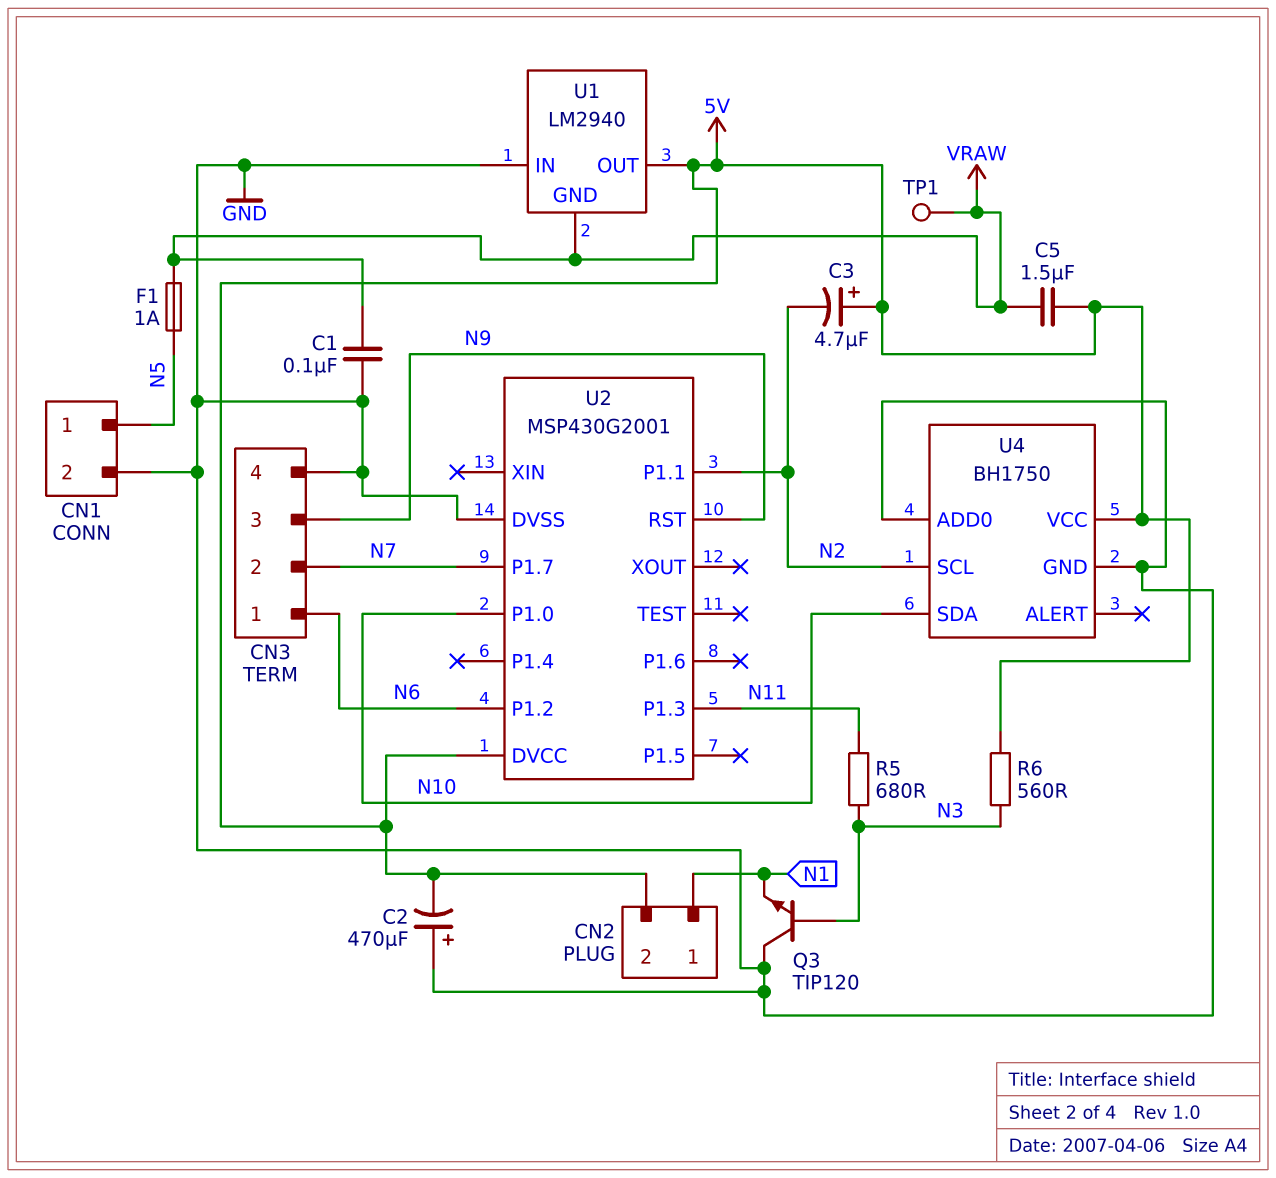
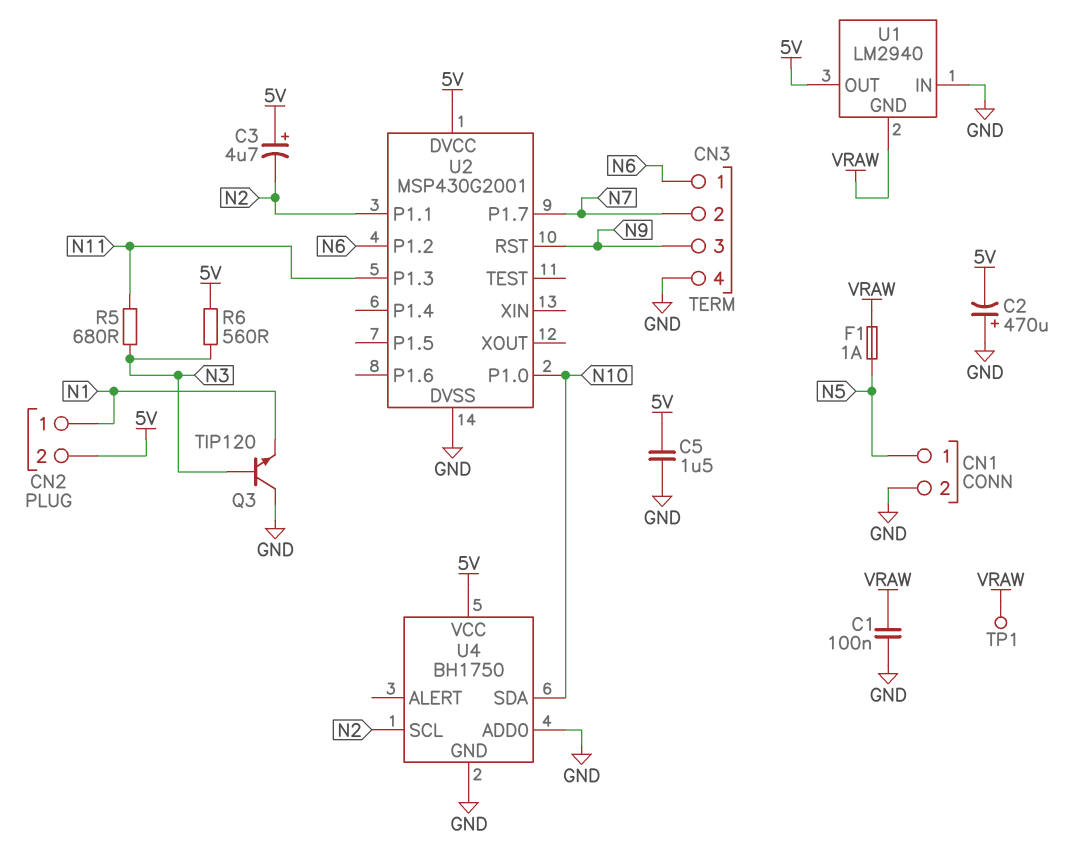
C5: 1.5uF (5V, VRAW) -> 1.5uF (5V, GND)

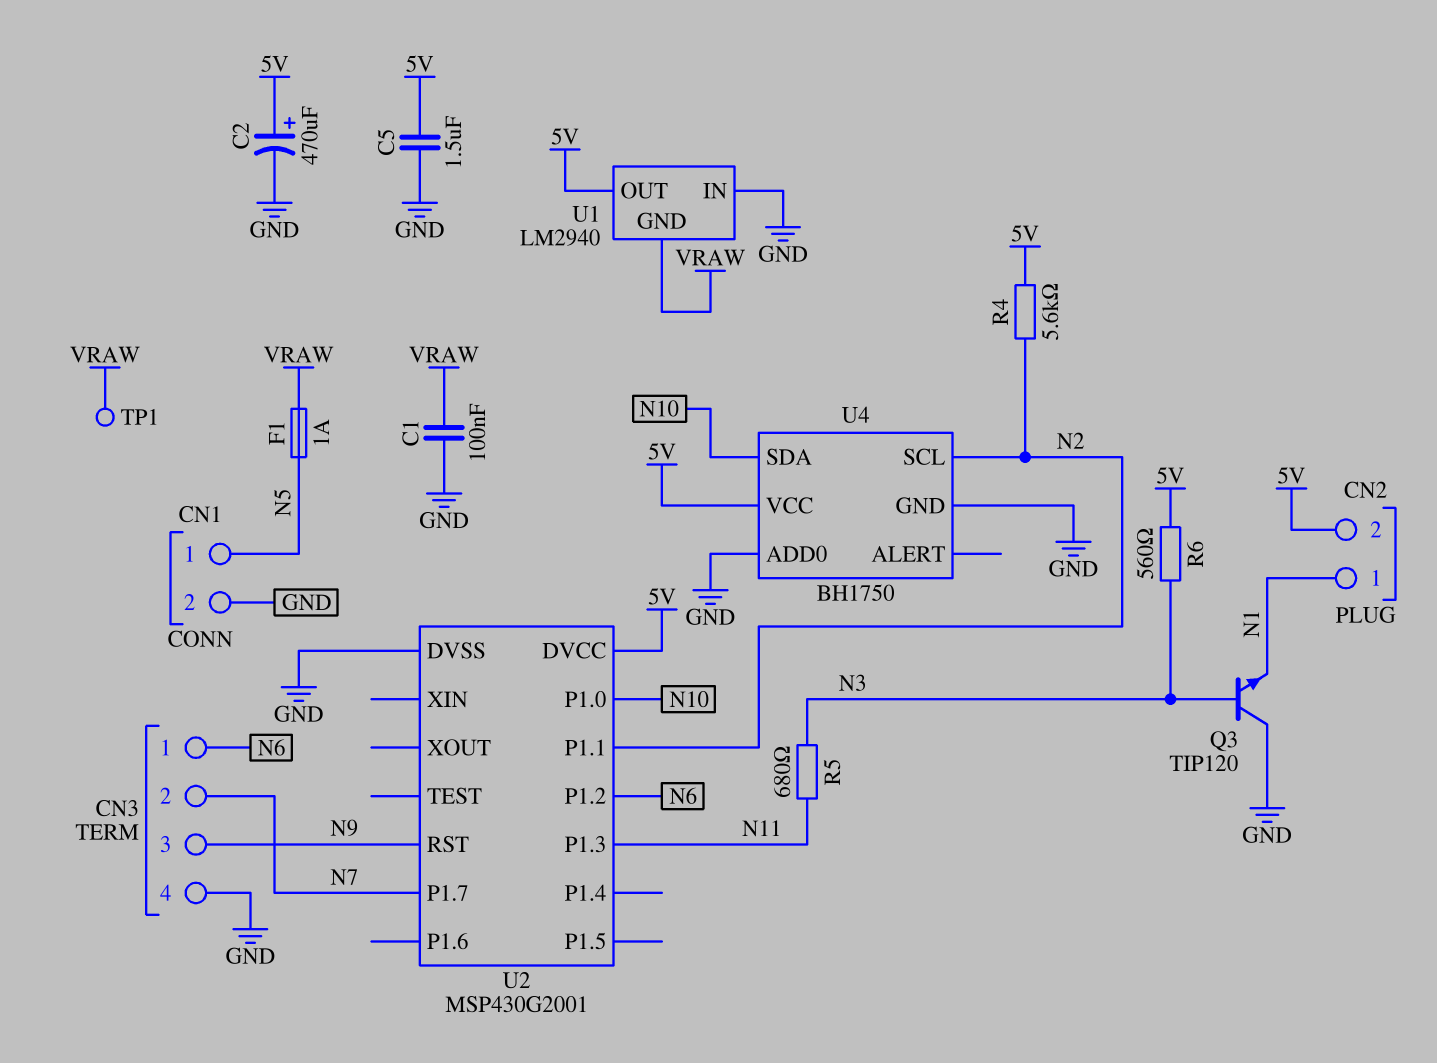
C2: 470uF (plus GND, minus 5V) -> 470uF (plus 5V, minus GND)
C3: 4.7uF (plus 5V, minus N2) -> none
R4: none -> 5.6k (5V, N2)

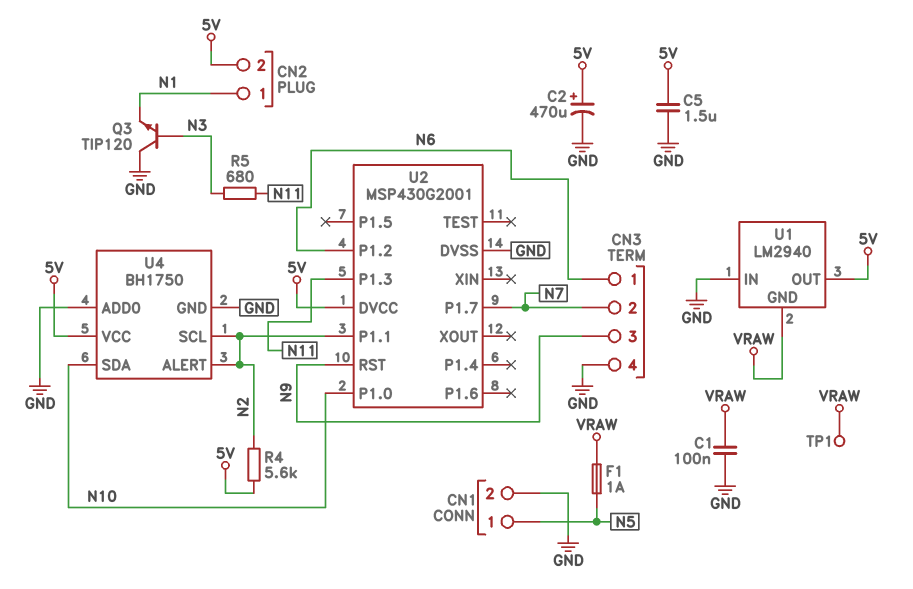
R6: 560 (5V, N3) -> none
U4 pin ALERT: none -> N2

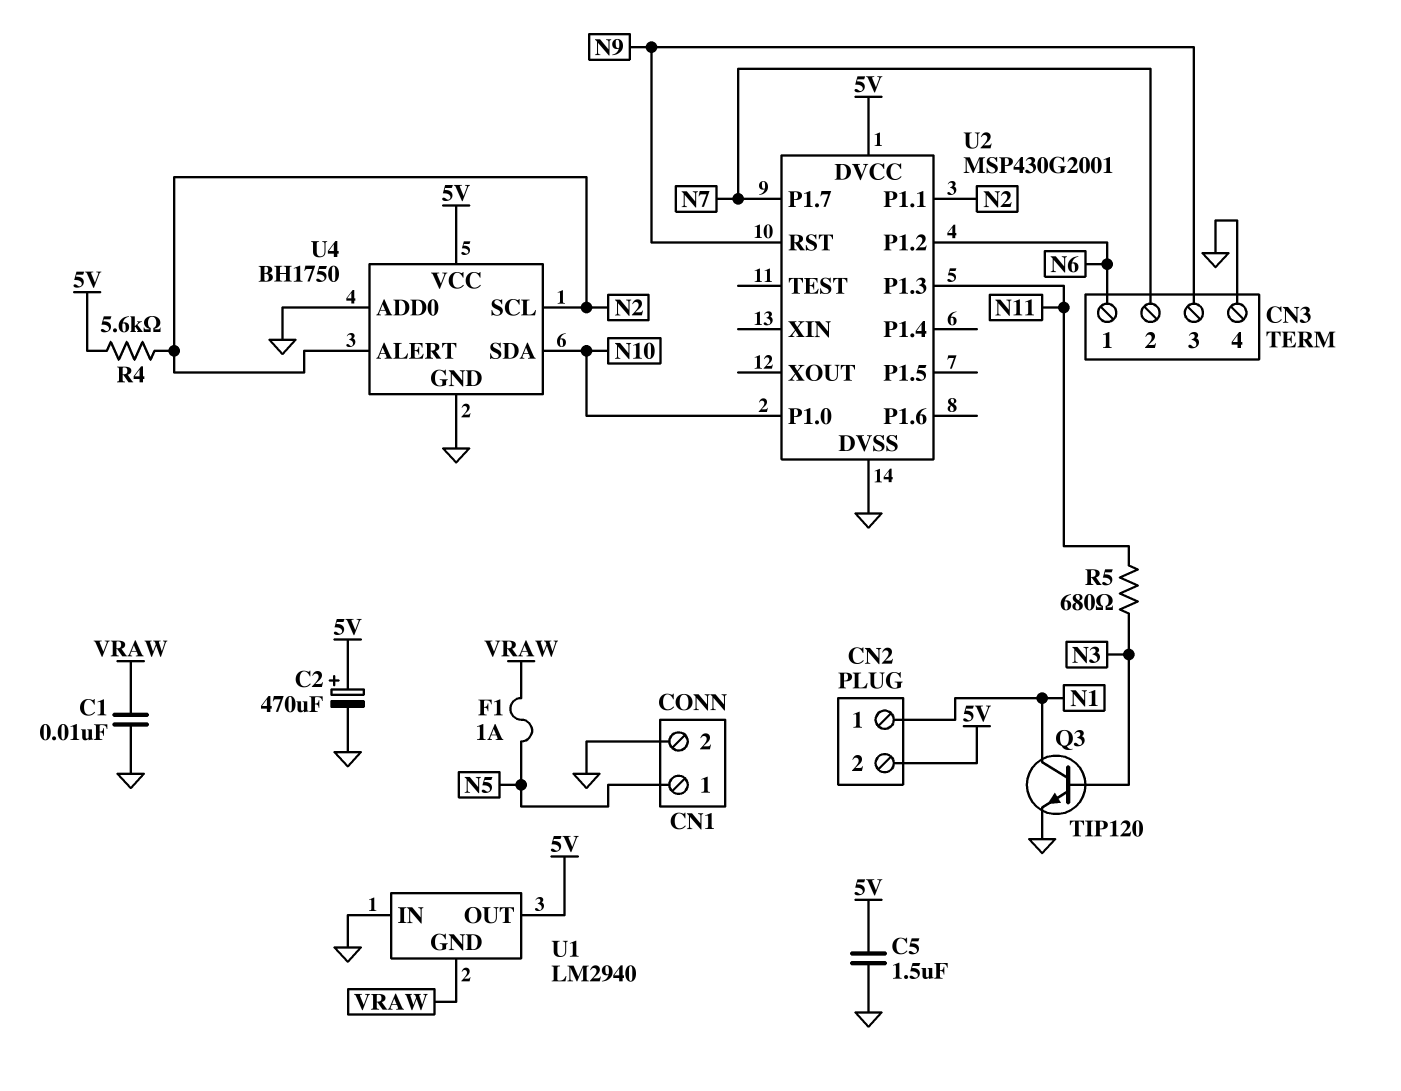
C1: 100nF (GND, VRAW) -> 10nF (GND, VRAW)
Q3: NPN TIP120 (B N3, C GND, E N1) -> NPN TIP120 (B N3, C N1, E GND)
TP1: test point (VRAW) -> none

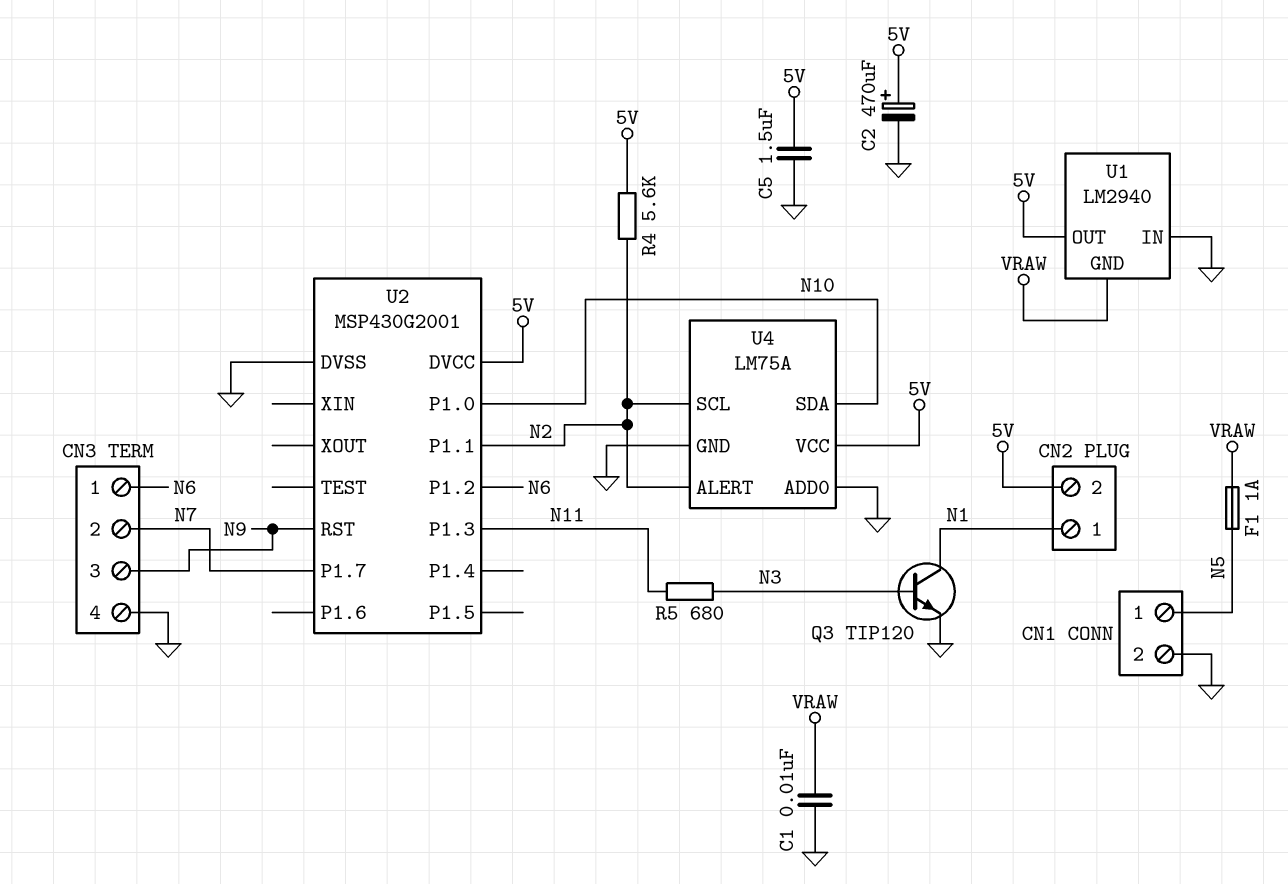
U4: BH1750 -> LM75A

